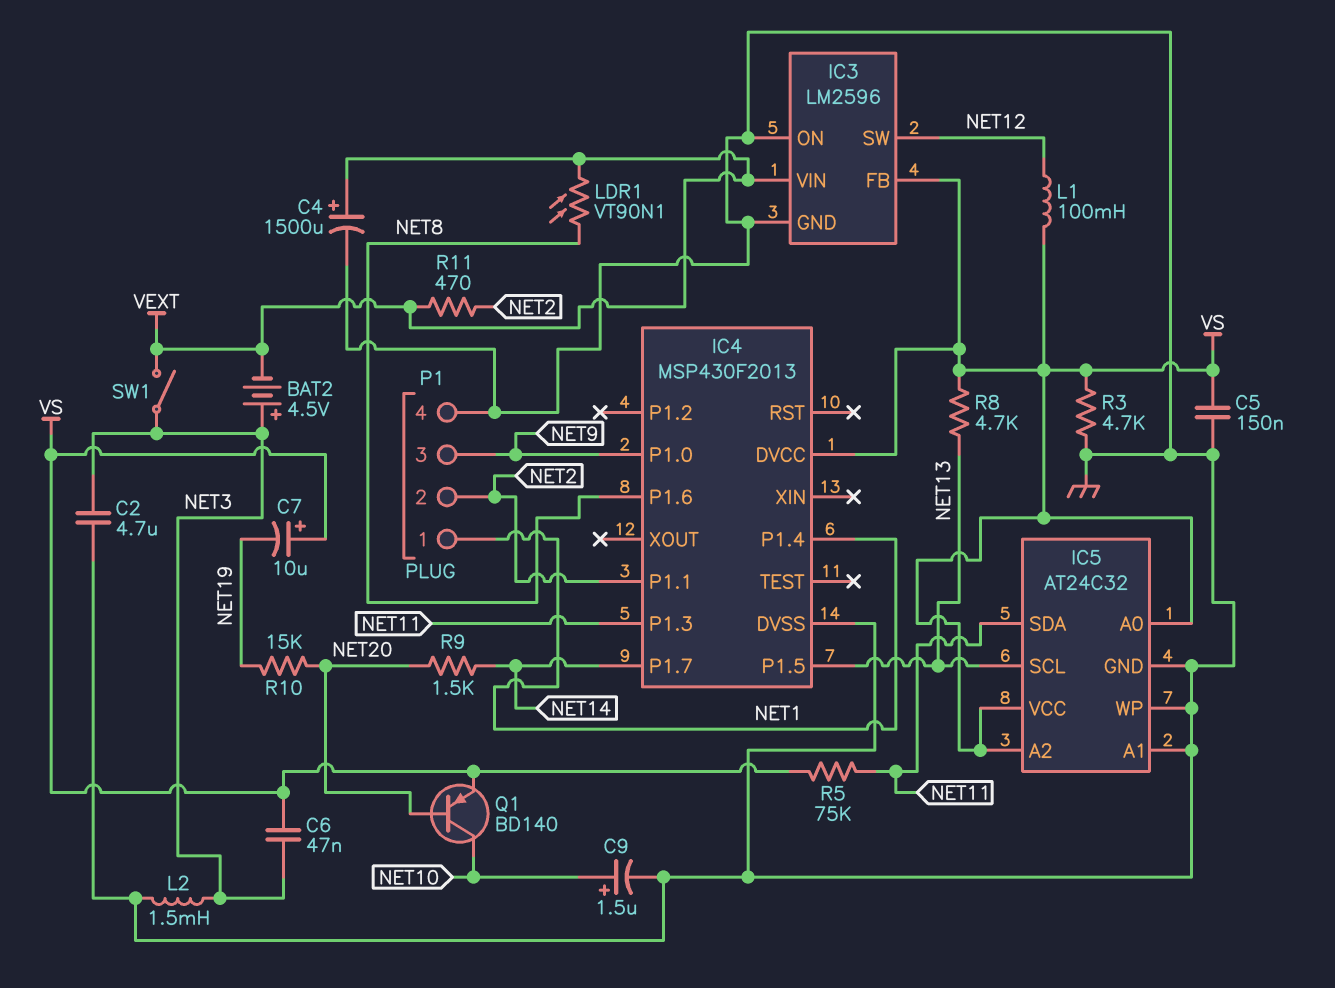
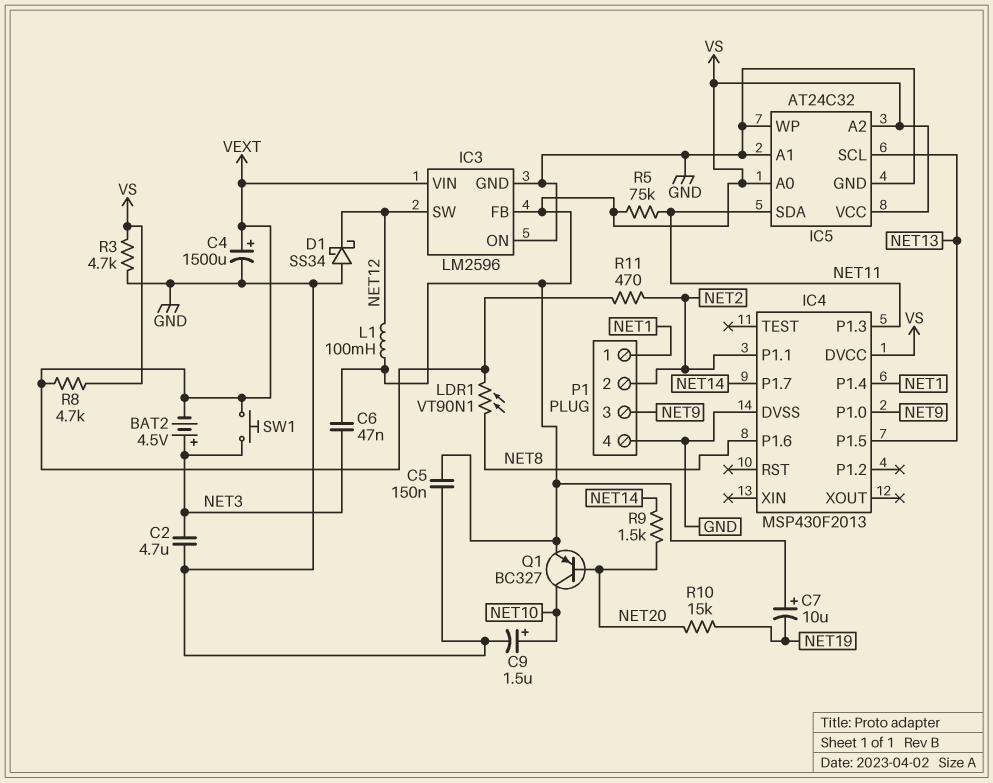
D1: none -> schottky SS34 (A GND, K NET12)
L2: 1.5mH (GND, NET3) -> none
Q1: PNP BD140 (B NET20, C NET10, E VS) -> PNP BC327 (B NET20, C NET10, E VS)
R8: 4.7k (NET13, VS) -> 4.7k (VEXT, VS)
SW1: switch (NET3, VEXT) -> button (NET3, VEXT)

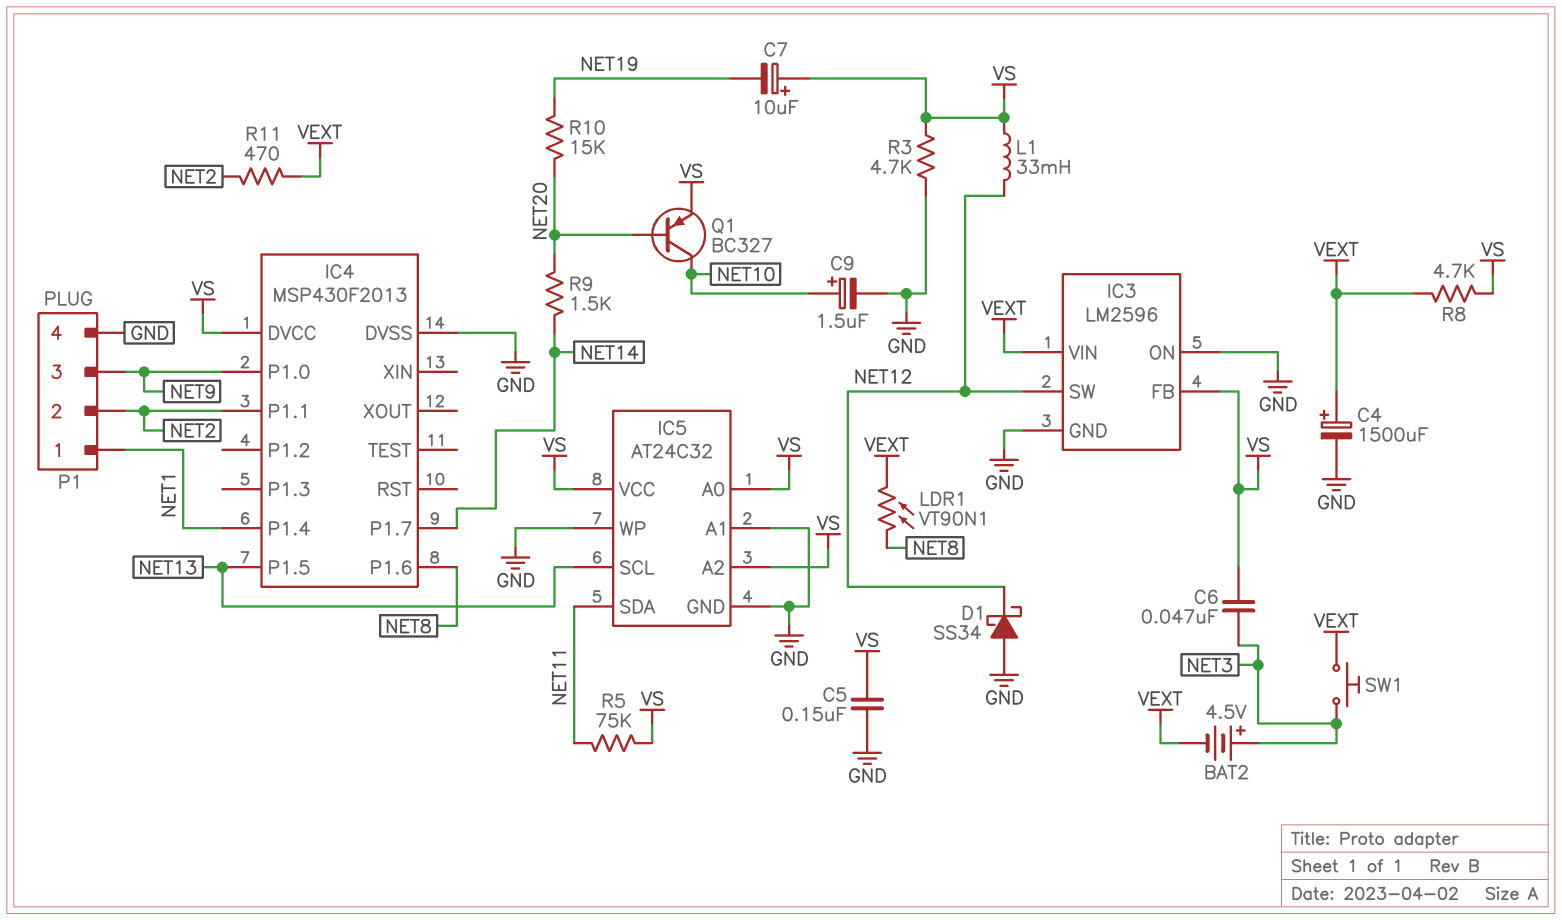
C2: 4.7uF (GND, NET3) -> none
IC4 pin P1.3: NET11 -> none
L1: 100mH (NET12, VS) -> 33mH (NET12, VS)

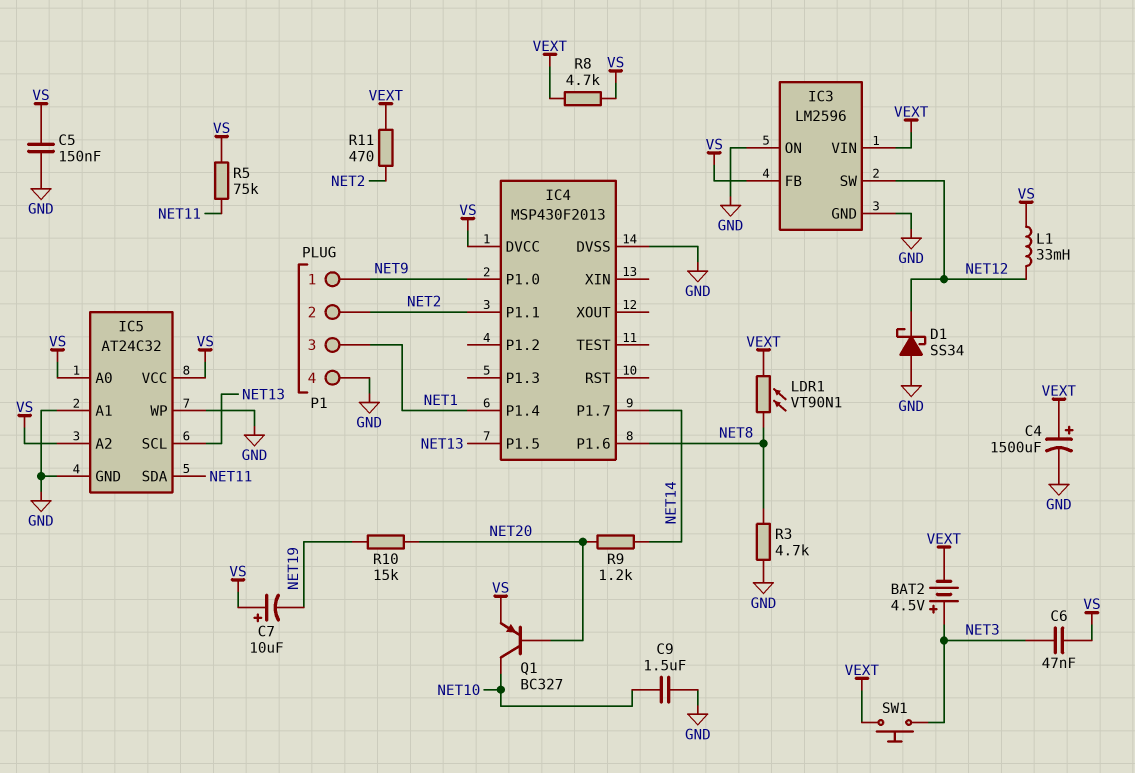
C9: 1.5uF (plus NET10, minus GND) -> 1.5uF (GND, NET10)
P1 pin 1: NET1 -> NET9
P1 pin 3: NET9 -> NET1
R3: 4.7k (GND, VS) -> 4.7k (GND, NET8)
R9: 1.5k (NET14, NET20) -> 1.2k (NET14, NET20)

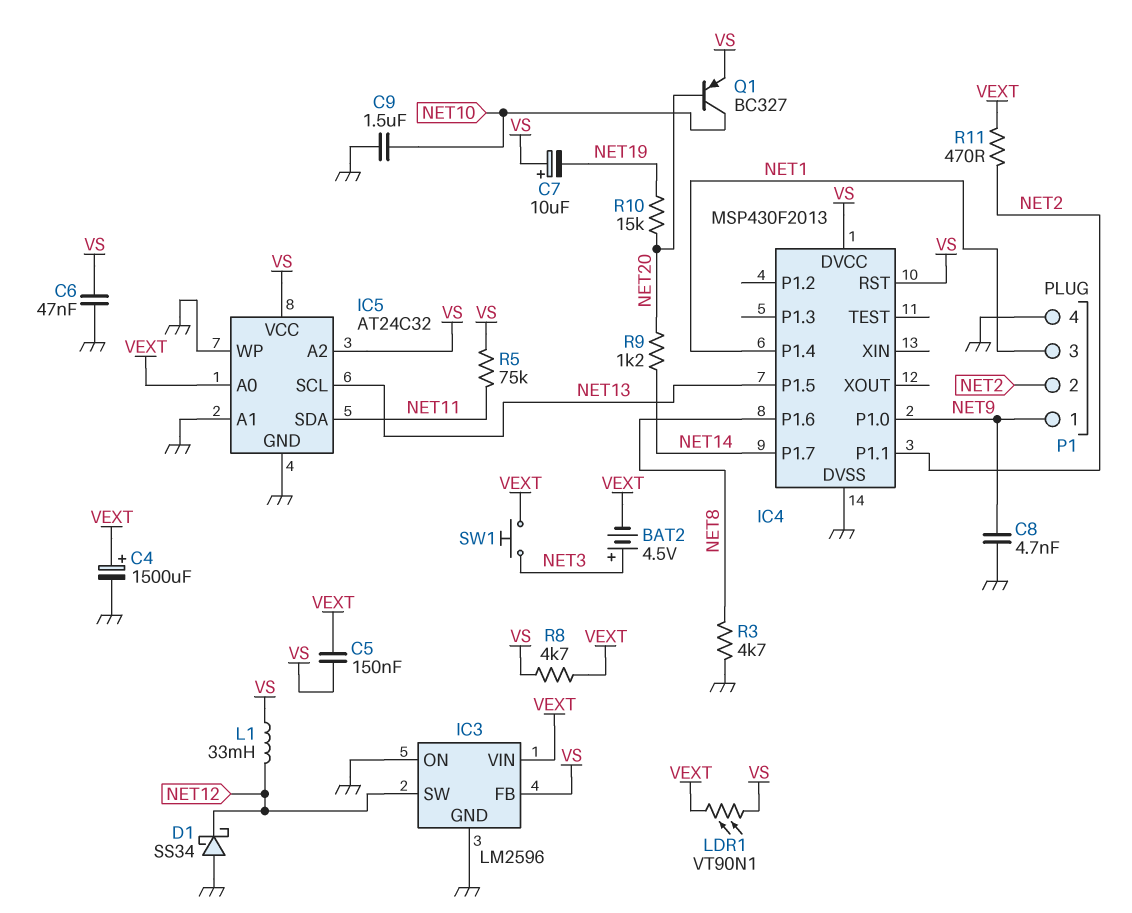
C5: 150nF (GND, VS) -> 150nF (VEXT, VS)
C6: 47nF (NET3, VS) -> 47nF (GND, VS)
C8: none -> 4.7nF (GND, NET9)
IC4 pin RST: none -> VS
IC5 pin A0: VS -> VEXT
LDR1: VT90N1 (NET8, VEXT) -> VT90N1 (VEXT, VS)

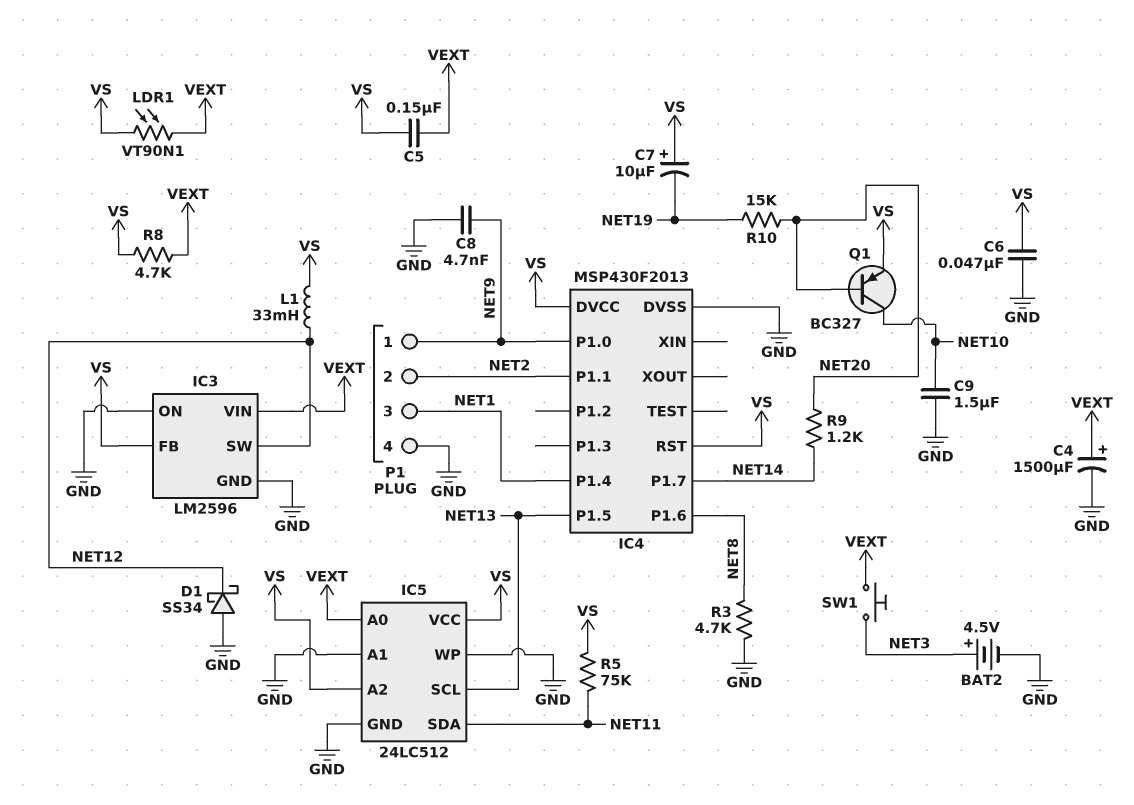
BAT2: 4.5V (plus NET3, minus VEXT) -> 4.5V (plus NET3, minus GND)
IC5: AT24C32 -> 24LC512
R11: 470 (NET2, VEXT) -> none

